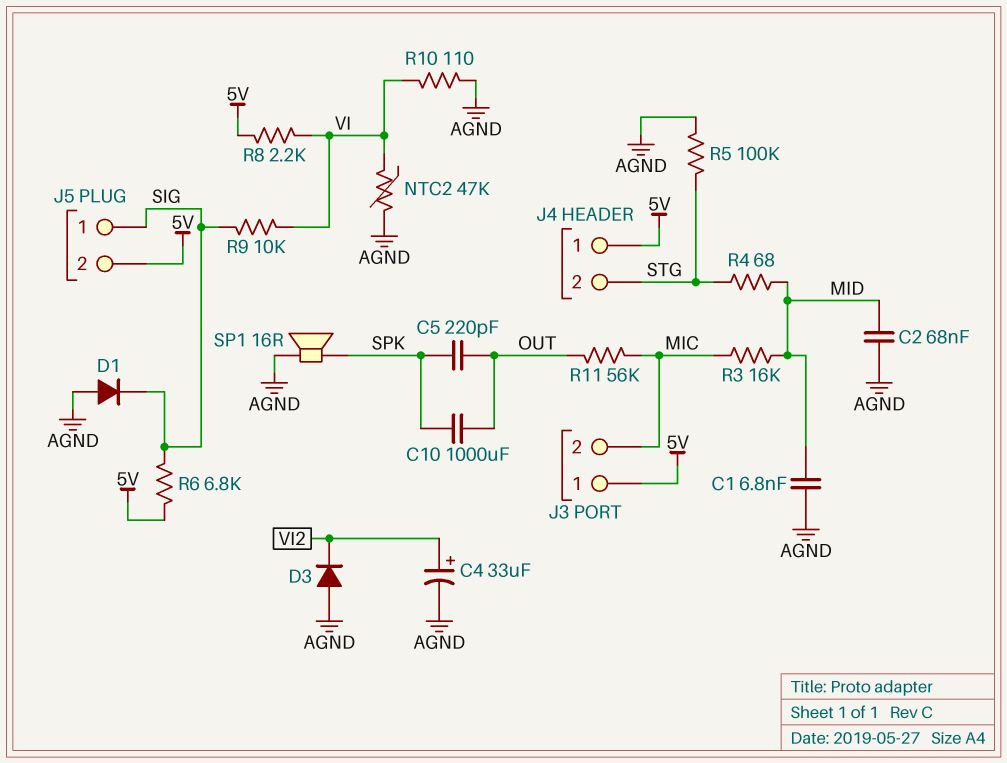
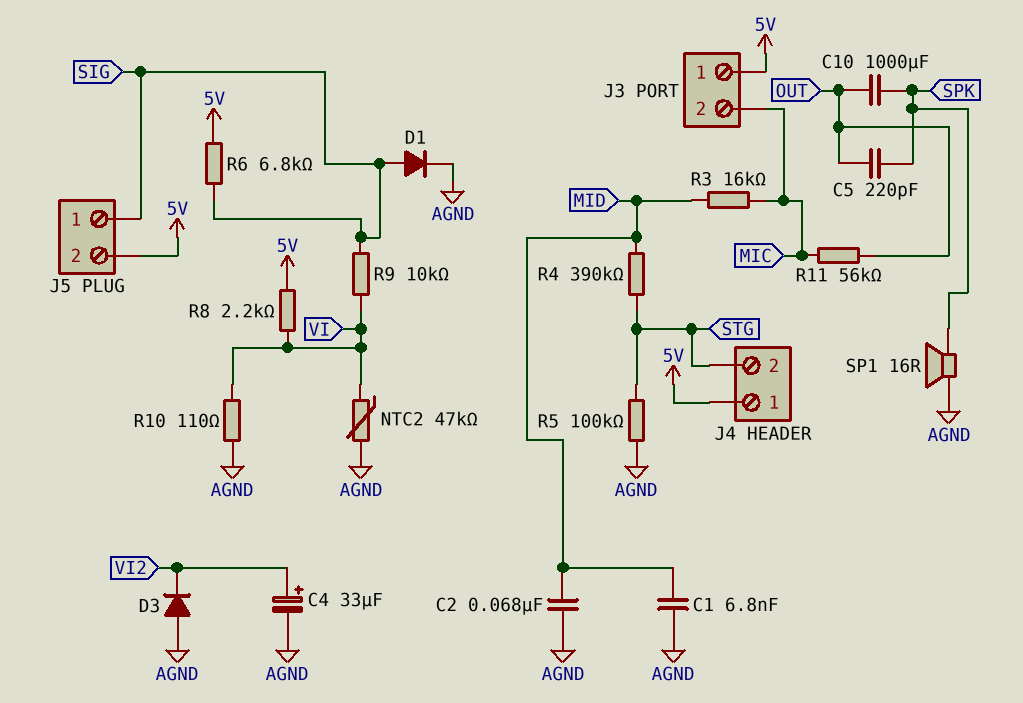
D1: diode (A AGND, K SIG) -> diode (A SIG, K AGND)
R4: 68 (MID, STG) -> 390k (MID, STG)

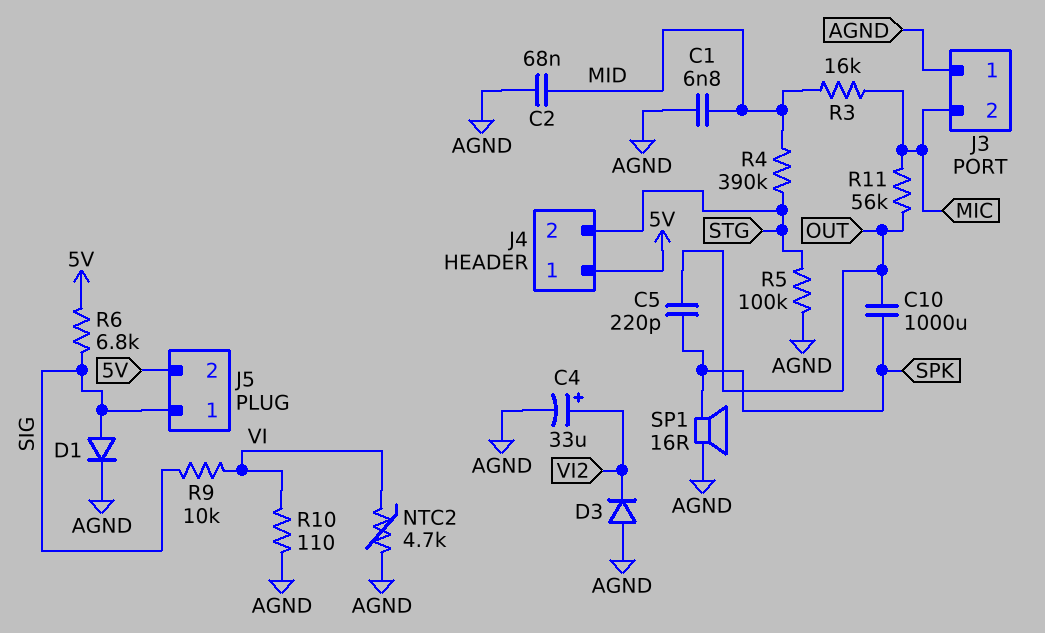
J3 pin 1: 5V -> AGND
NTC2: 47k (AGND, VI) -> 4.7k (AGND, VI)
R8: 2.2k (5V, VI) -> none

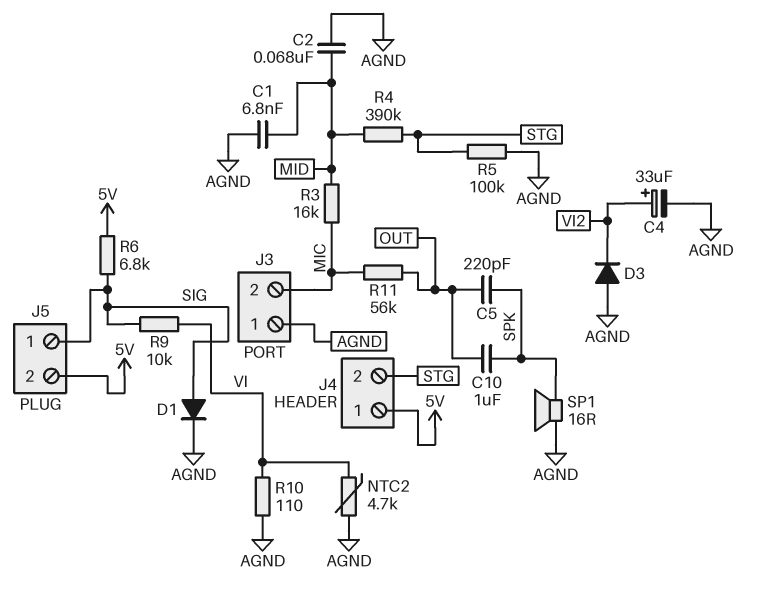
C10: 1000uF (OUT, SPK) -> 1uF (OUT, SPK)

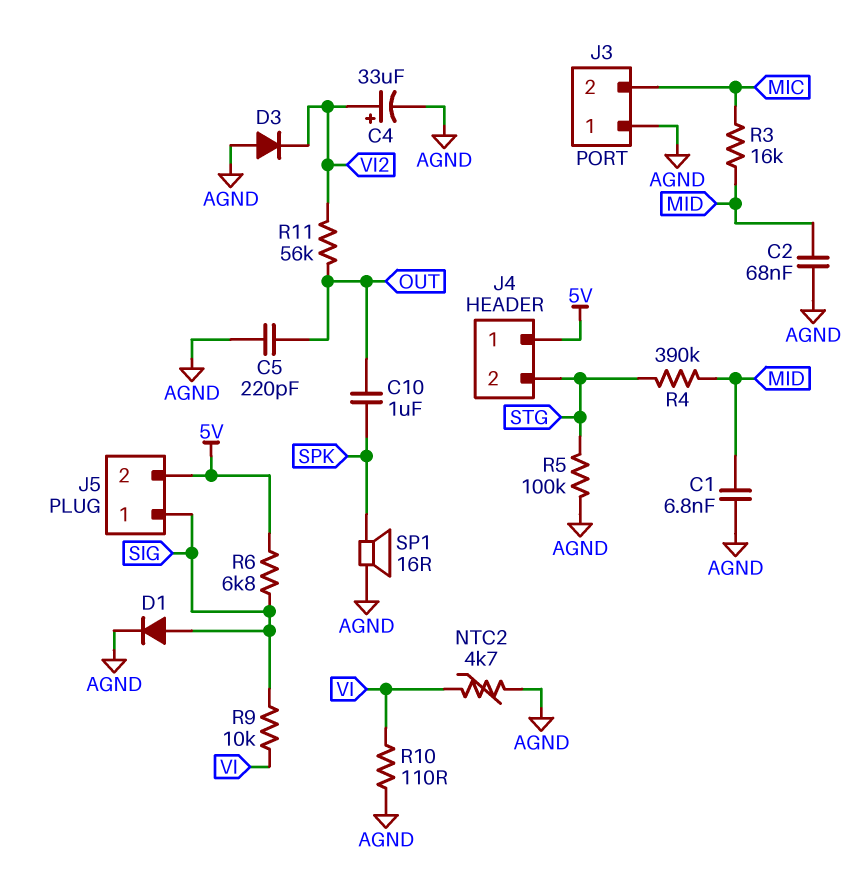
C5: 220pF (OUT, SPK) -> 220pF (AGND, OUT)
R11: 56k (MIC, OUT) -> 56k (OUT, VI2)

